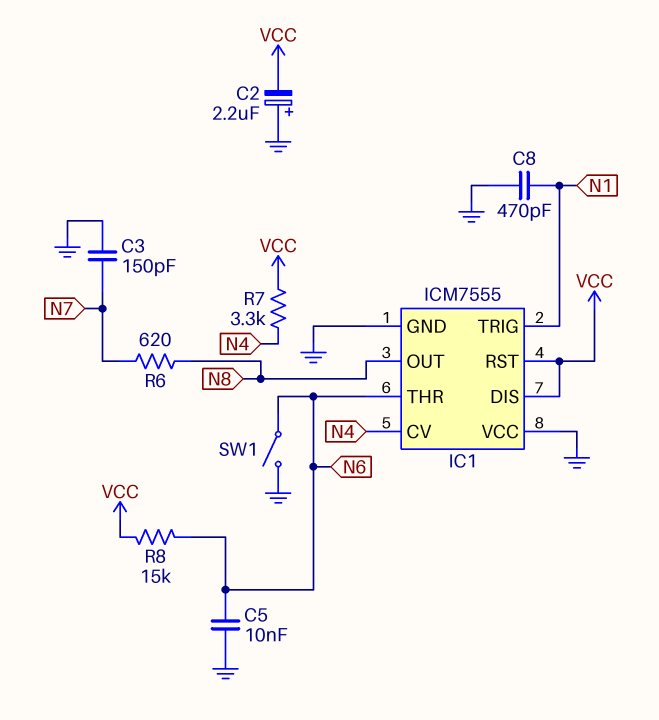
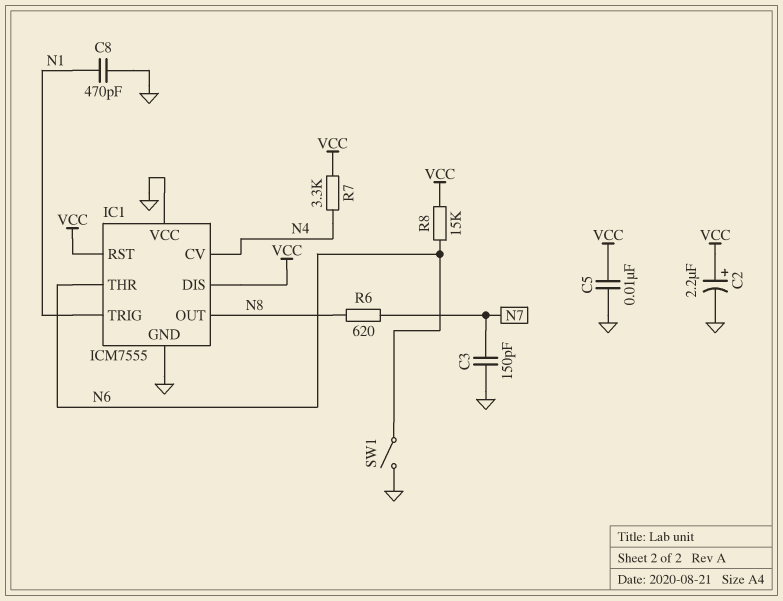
C2: 2.2uF (plus GND, minus VCC) -> 2.2uF (plus VCC, minus GND)
C5: 10nF (GND, N6) -> 10nF (GND, VCC)

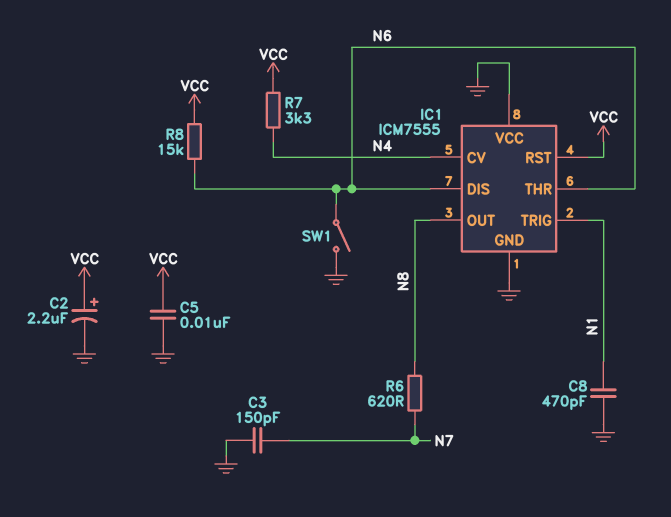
IC1 pin DIS: VCC -> N6

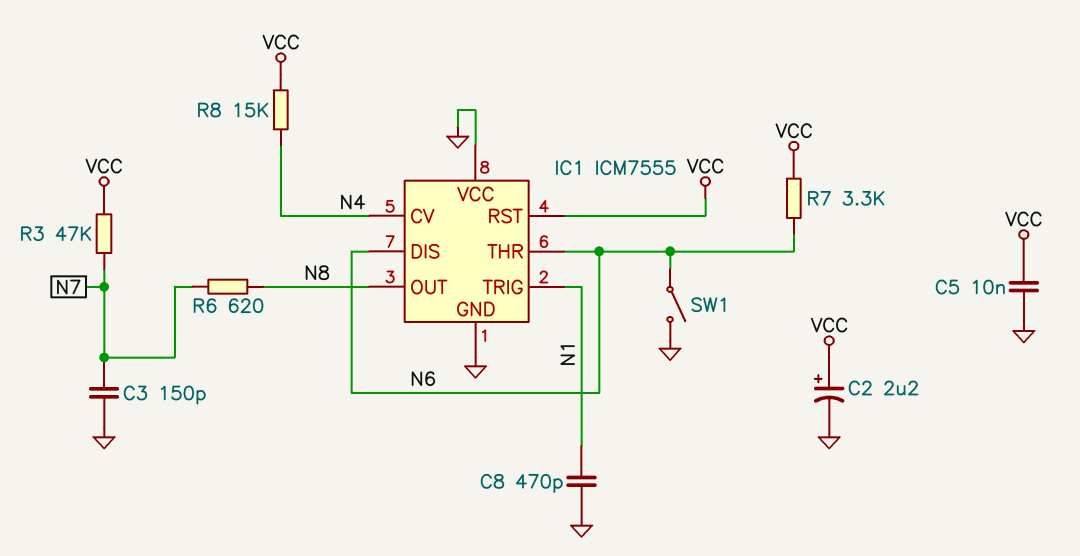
R3: none -> 47k (N7, VCC)
R7: 3.3k (N4, VCC) -> 3.3k (N6, VCC)
R8: 15k (N6, VCC) -> 15k (N4, VCC)

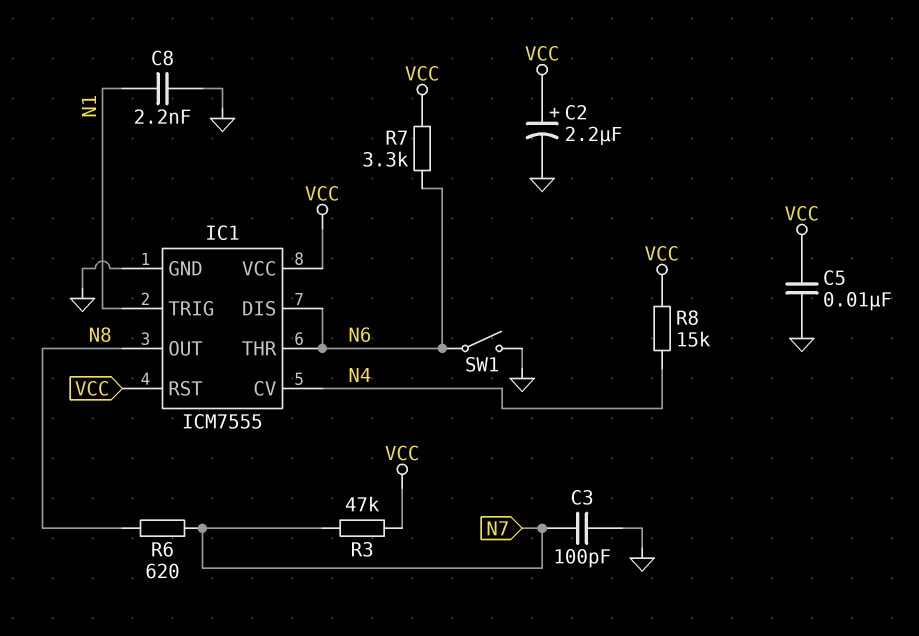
C3: 150pF (GND, N7) -> 100pF (GND, N7)
C8: 470pF (GND, N1) -> 2.2nF (GND, N1)
IC1 pin VCC: GND -> VCC

